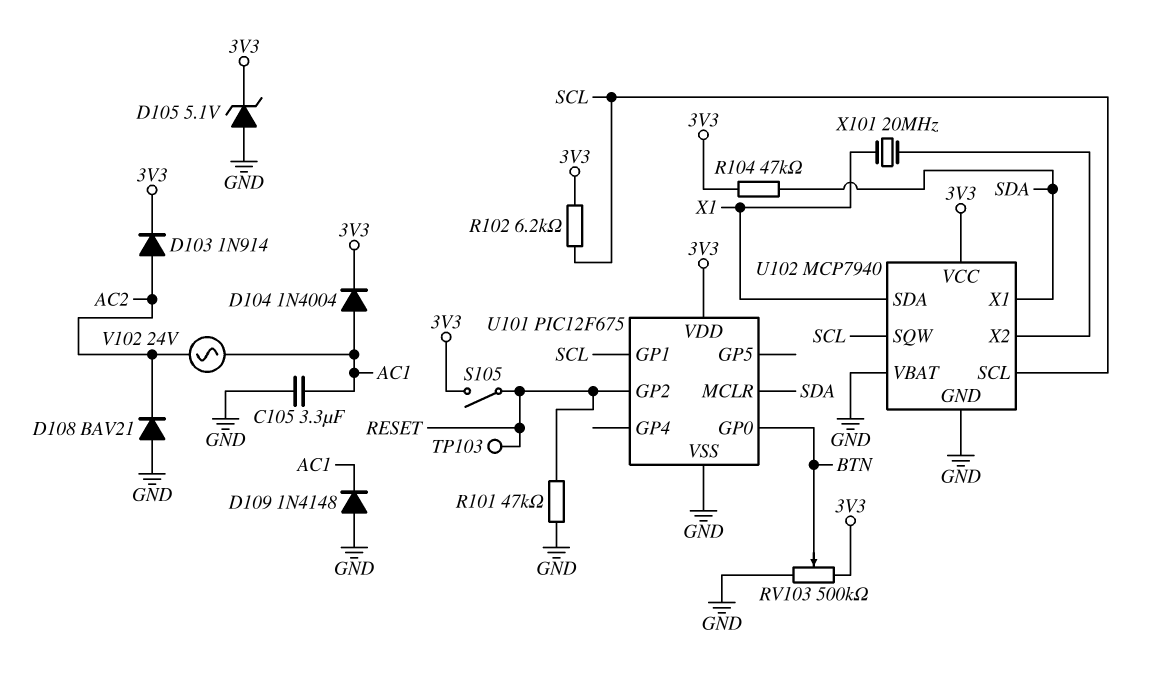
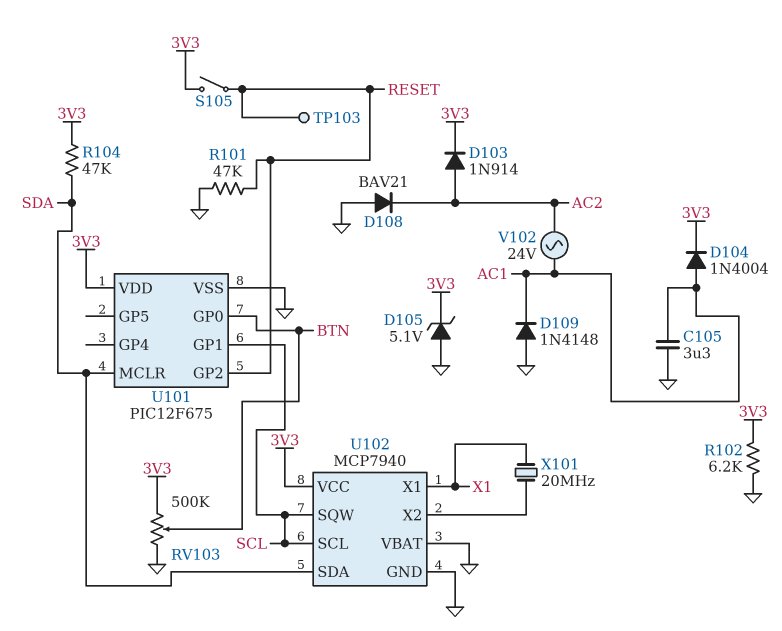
R102: 6.2k (3V3, SCL) -> 6.2k (3V3, GND)
U102 pin SDA: X1 -> SDA
U102 pin X1: SDA -> X1

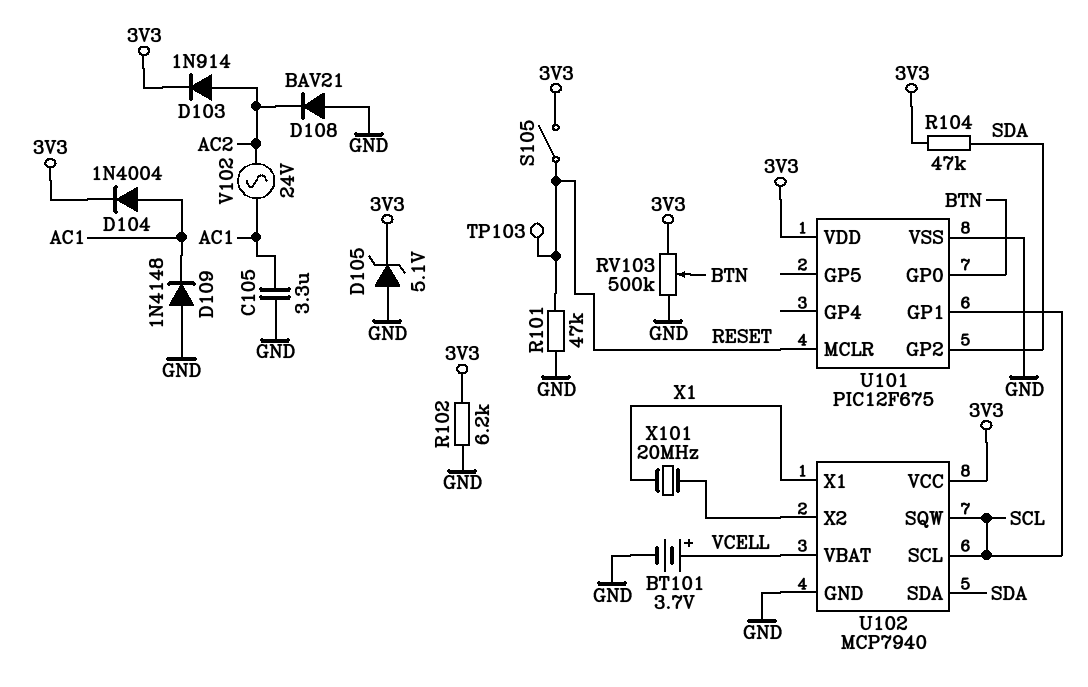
BT101: none -> 3.7V (plus VCELL, minus GND)
U101 pin GP2: RESET -> SDA
U101 pin MCLR: SDA -> RESET
U102 pin VBAT: GND -> VCELL

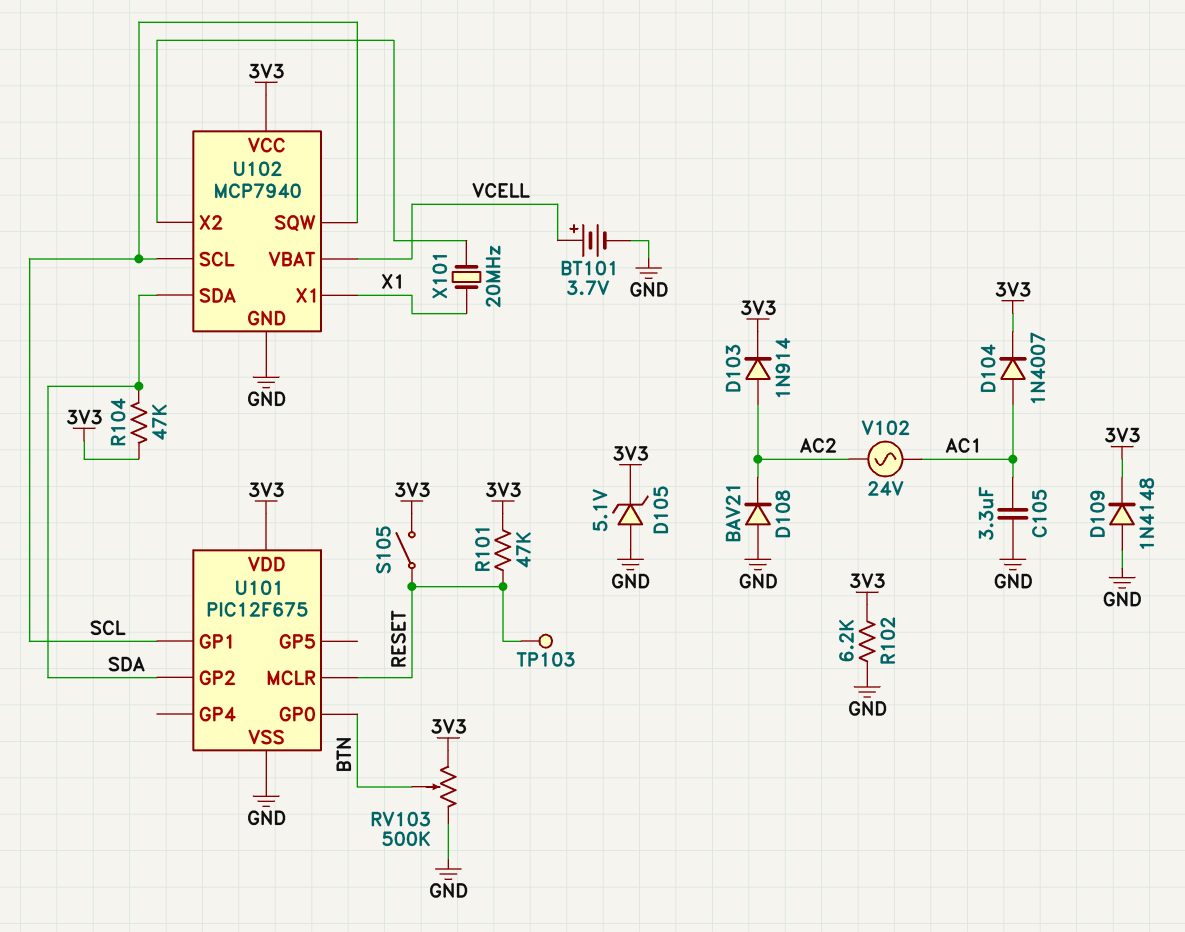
D104: diode 1N4004 (A AC1, K 3V3) -> diode 1N4007 (A AC1, K 3V3)
D109: diode 1N4148 (A GND, K AC1) -> diode 1N4148 (A GND, K 3V3)
R101: 47k (GND, RESET) -> 47k (3V3, RESET)

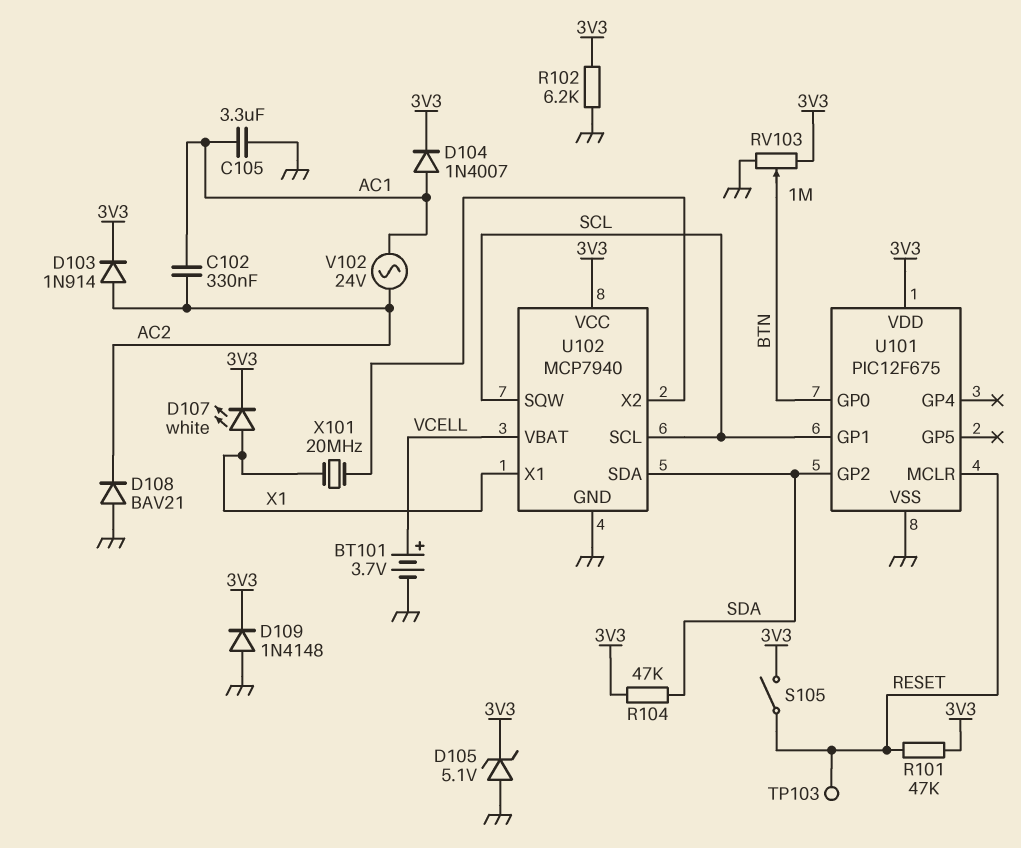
C102: none -> 330nF (AC1, AC2)
D107: none -> LED white (A X1, K 3V3)
RV103: 500k (3V3, GND, wiper BTN) -> 1M (3V3, GND, wiper BTN)

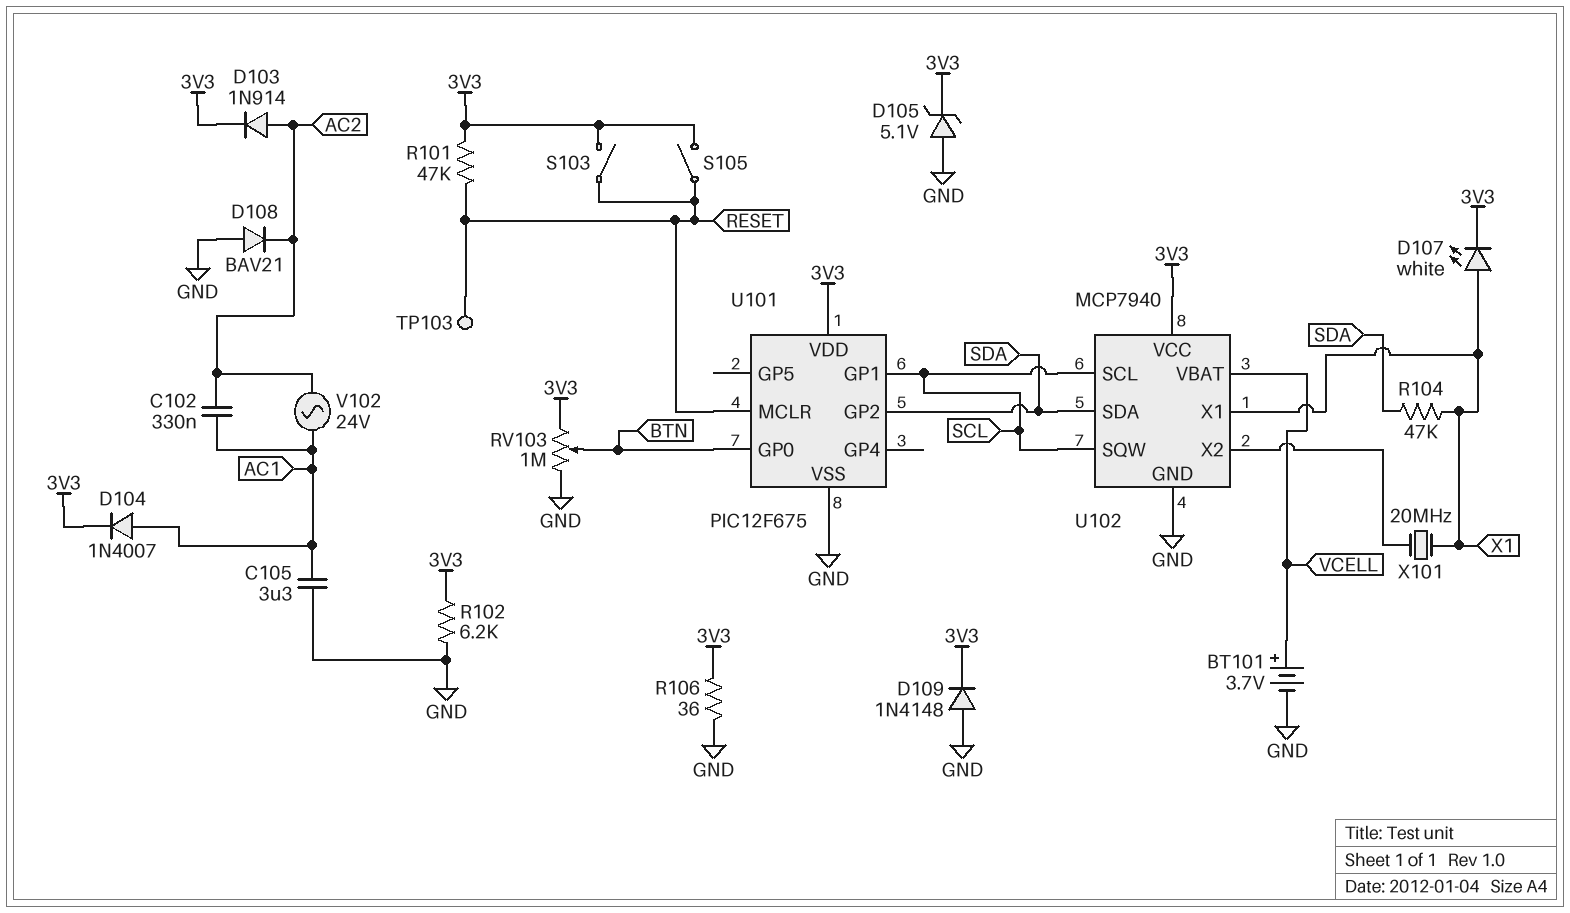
R104: 47k (3V3, SDA) -> 47k (SDA, X1)
R106: none -> 36 (3V3, GND)
S103: none -> switch (3V3, RESET)

